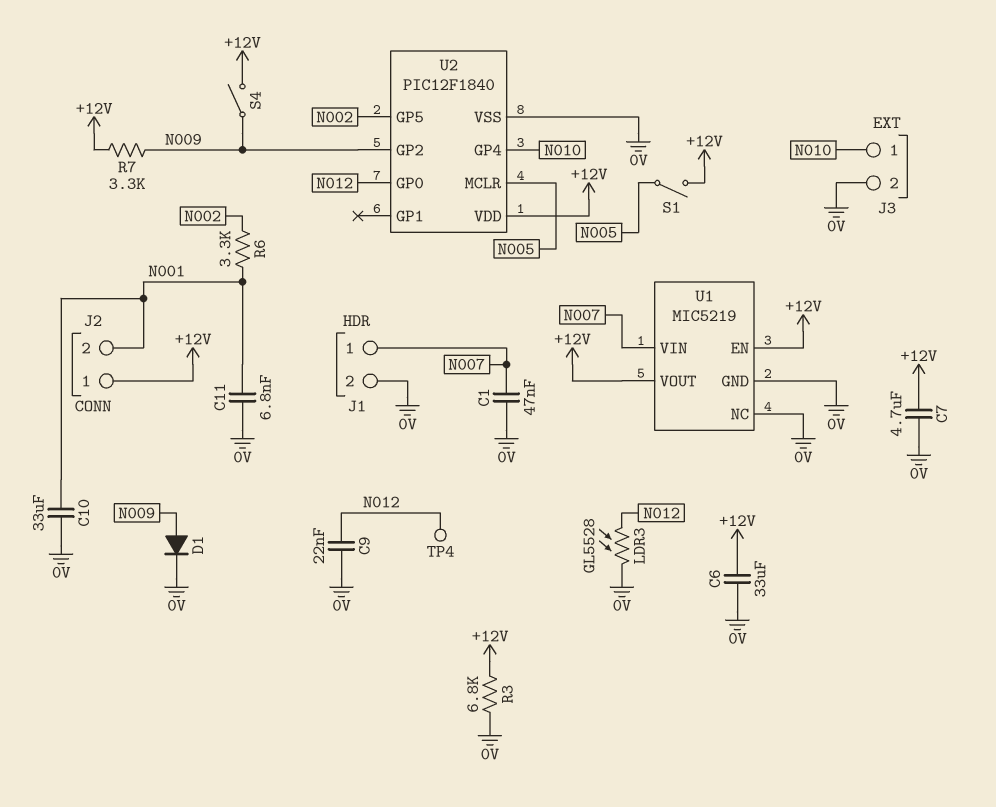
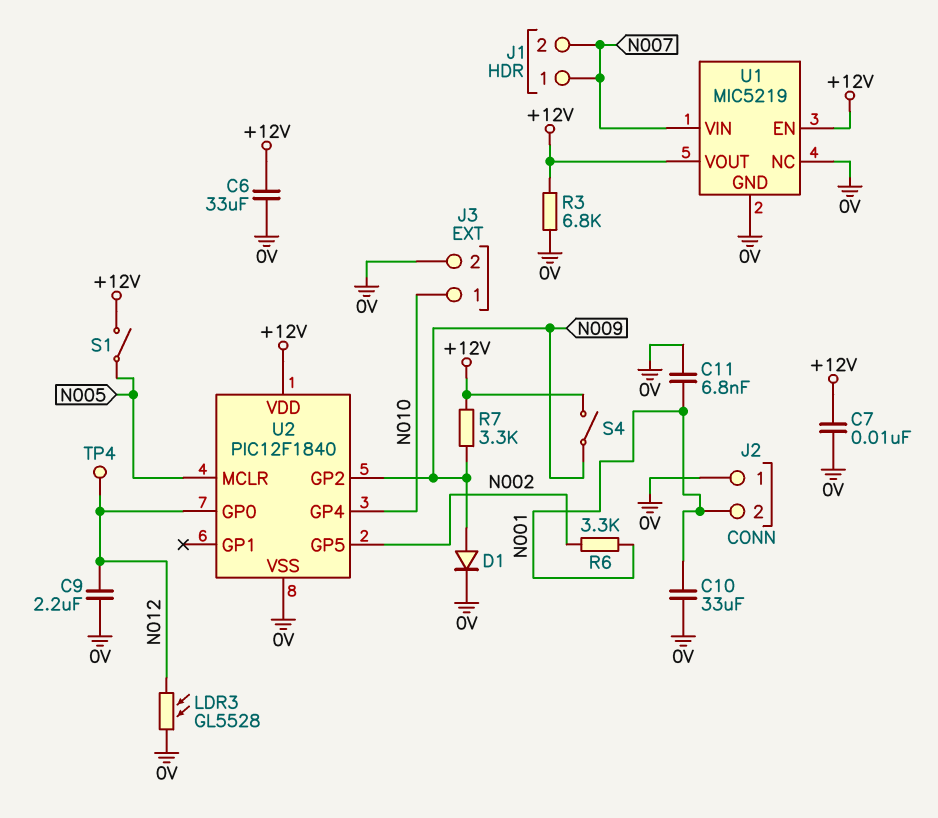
C1: 47nF (0V, N007) -> none
C7: 4.7uF (+12V, 0V) -> 10nF (+12V, 0V)
C9: 22nF (0V, N012) -> 2.2uF (0V, N012)
J1 pin 2: 0V -> N007
J2 pin 1: +12V -> 0V

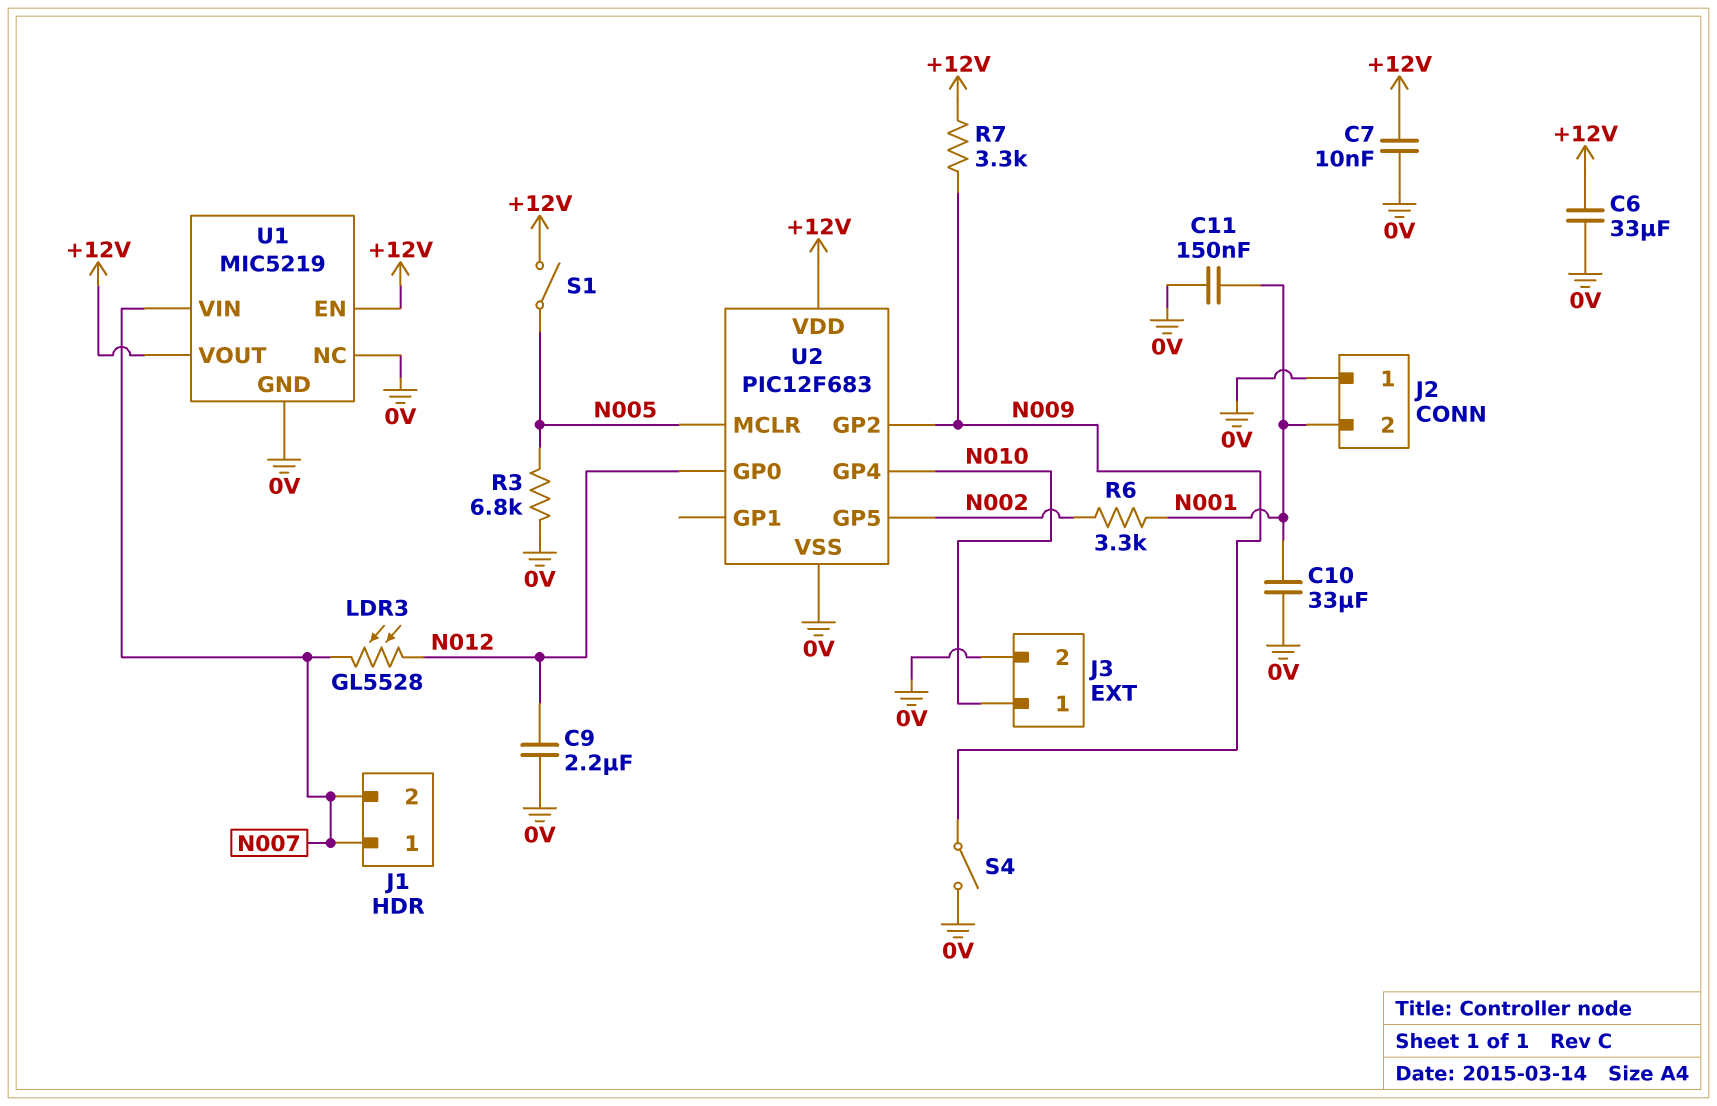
C11: 6.8nF (0V, N001) -> 150nF (0V, N001)
D1: diode (A N009, K 0V) -> none
LDR3: GL5528 (0V, N012) -> GL5528 (N007, N012)
R3: 6.8k (+12V, 0V) -> 6.8k (0V, N005)
S4: switch (+12V, N009) -> switch (0V, N009)
TP4: test point (N012) -> none
U2: PIC12F1840 -> PIC12F683

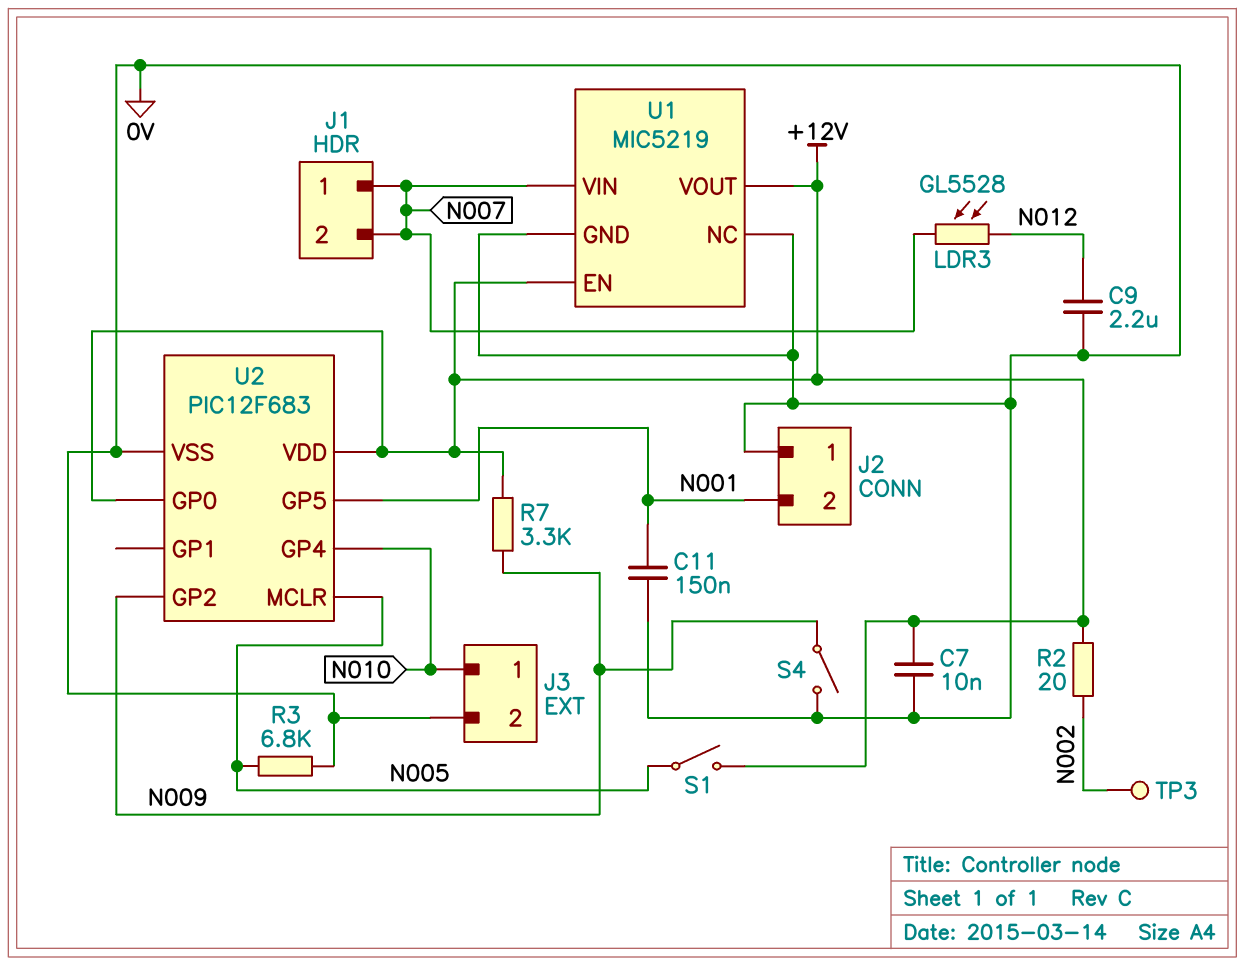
C6: 33uF (+12V, 0V) -> none
C10: 33uF (0V, N001) -> none
R2: none -> 20 (+12V, N002)
R6: 3.3k (N001, N002) -> none
TP3: none -> test point (N002)
U2 pin GP0: N012 -> +12V
U2 pin GP5: N002 -> N001

